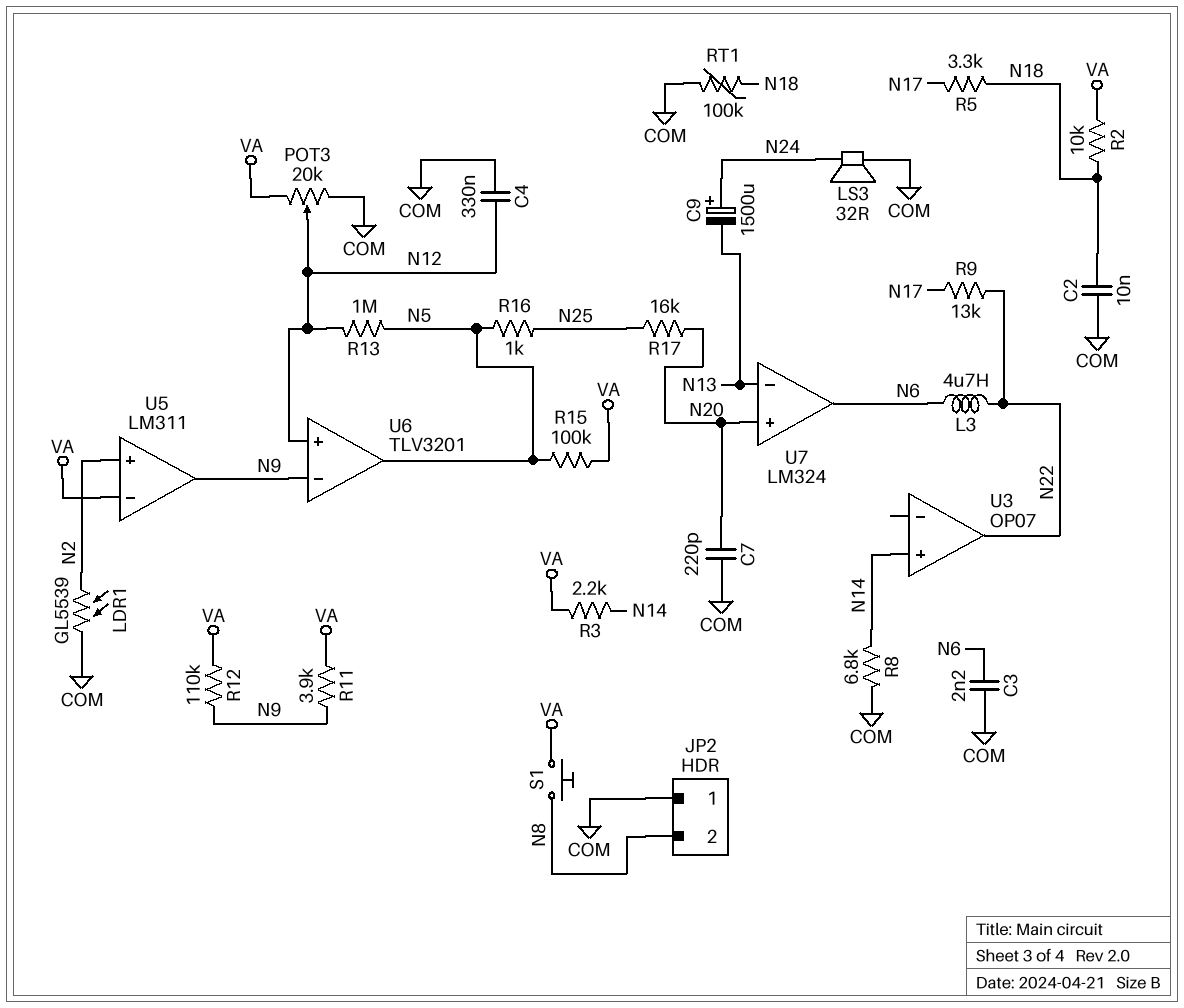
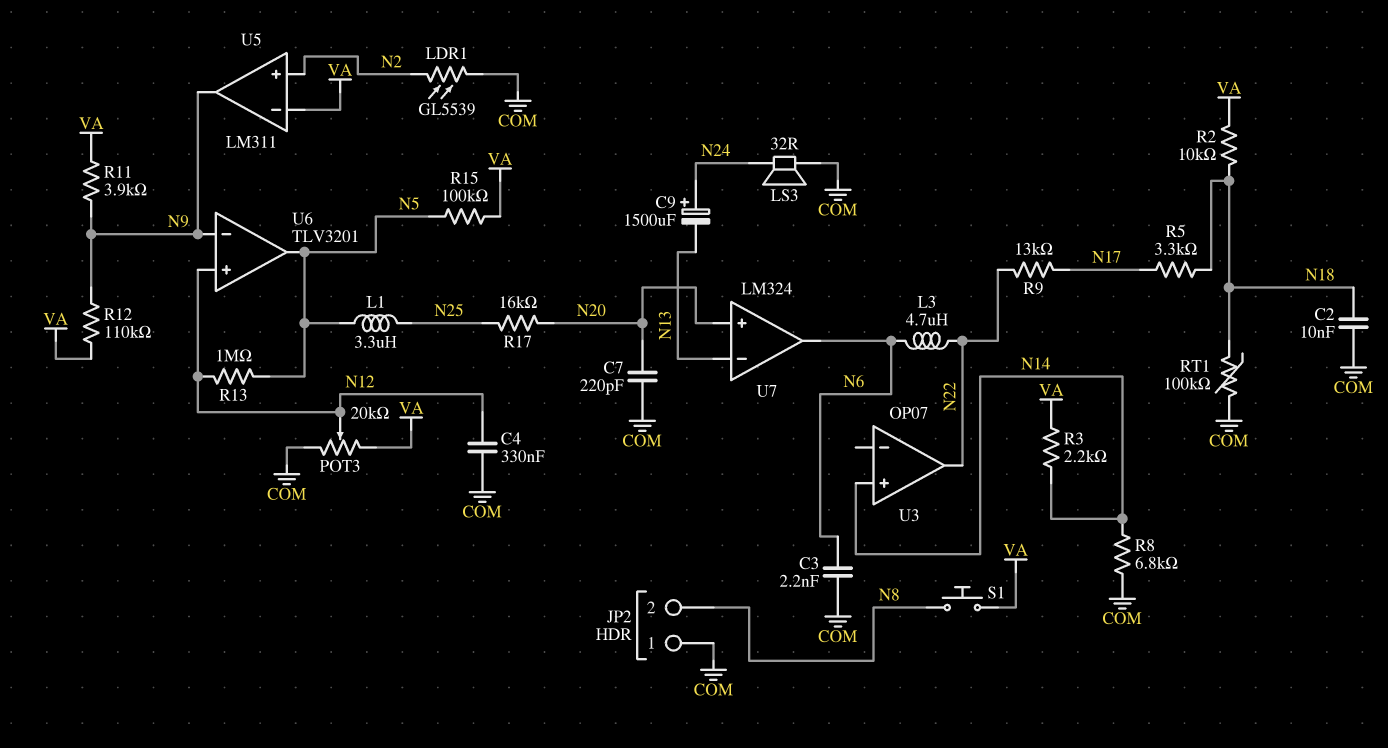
L1: none -> 3.3uH (N5, N25)
R16: 1k (N5, N25) -> none

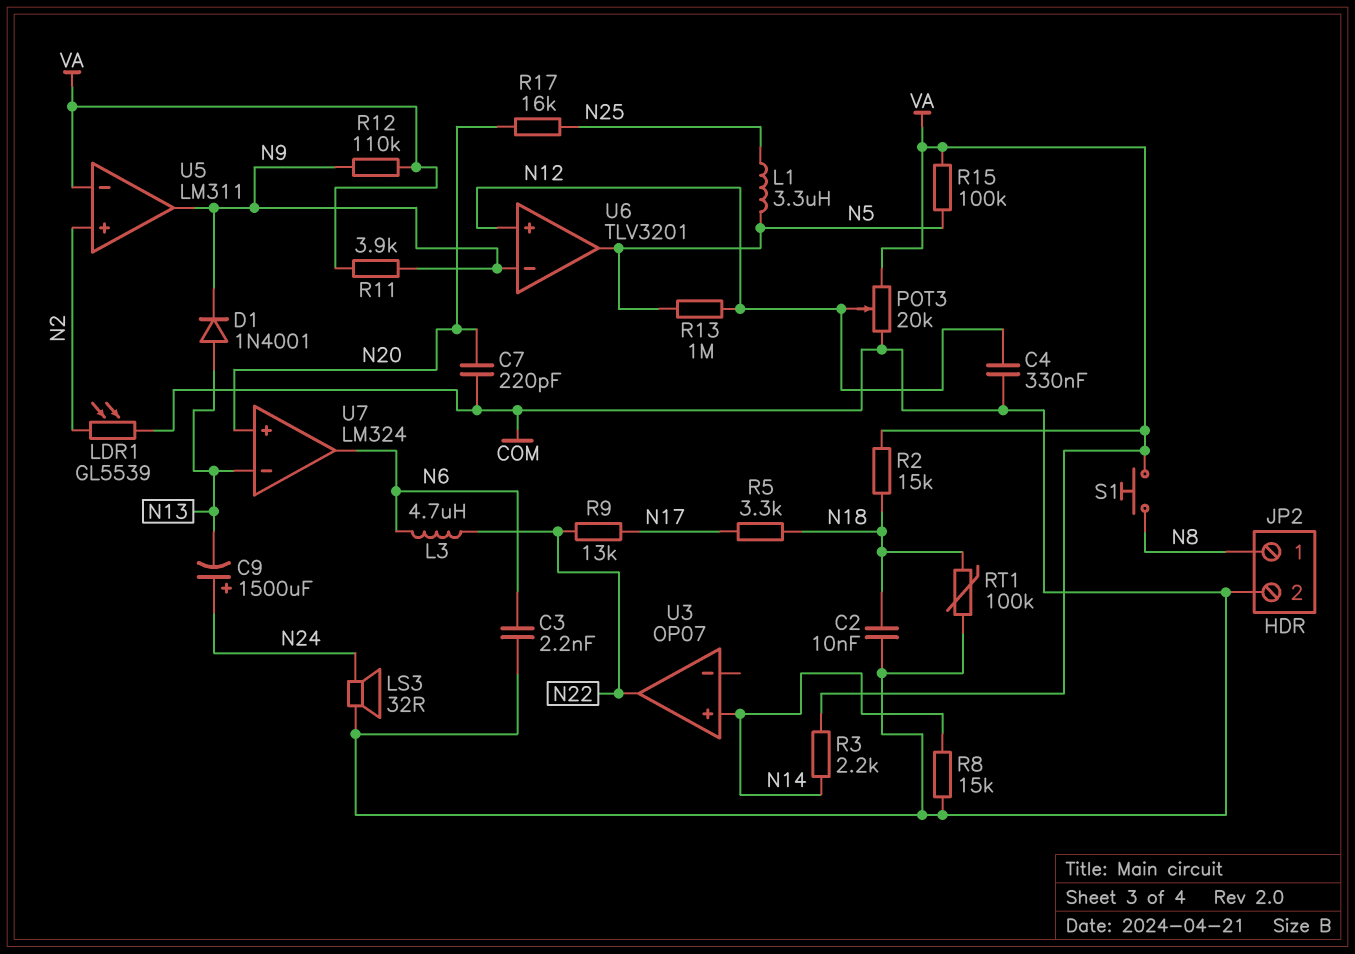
D1: none -> diode 1N4001 (A N13, K N9)
JP2 pin 1: COM -> N8
JP2 pin 2: N8 -> COM
R2: 10k (N18, VA) -> 15k (N18, VA)
R8: 6.8k (COM, N14) -> 15k (COM, N14)

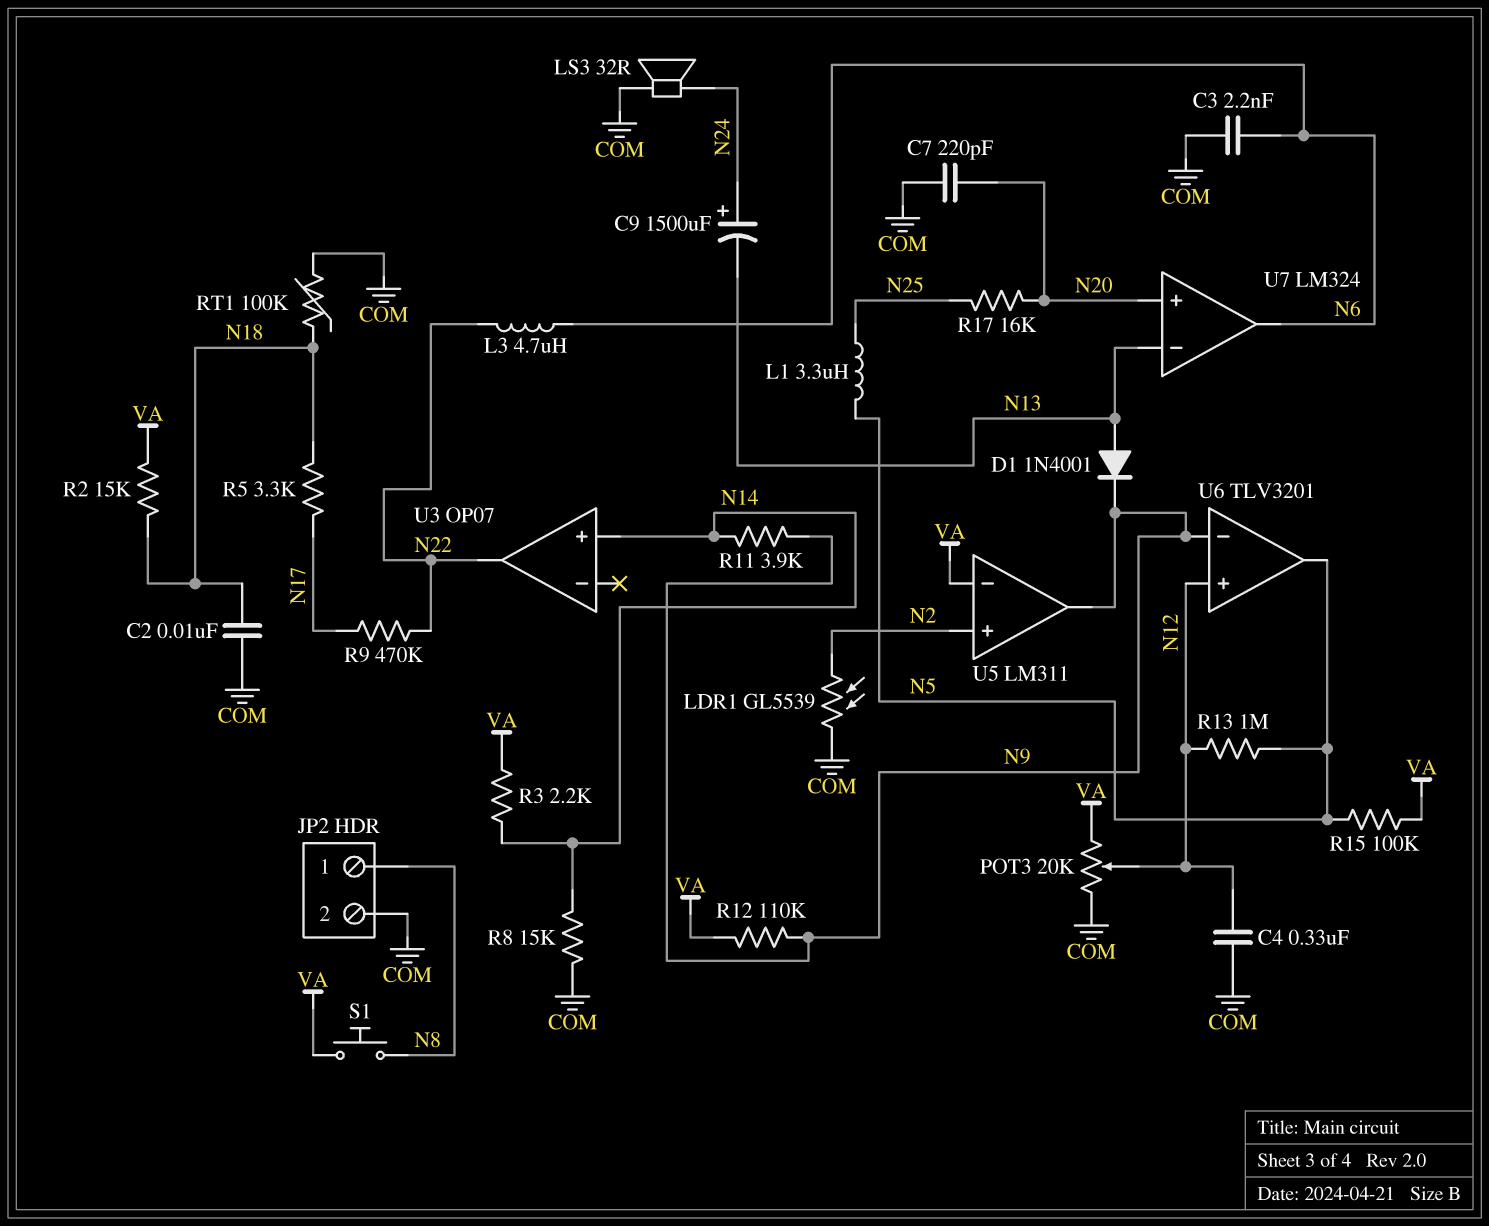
R9: 13k (N17, N22) -> 470k (N17, N22)
R11: 3.9k (N9, VA) -> 3.9k (N9, N14)

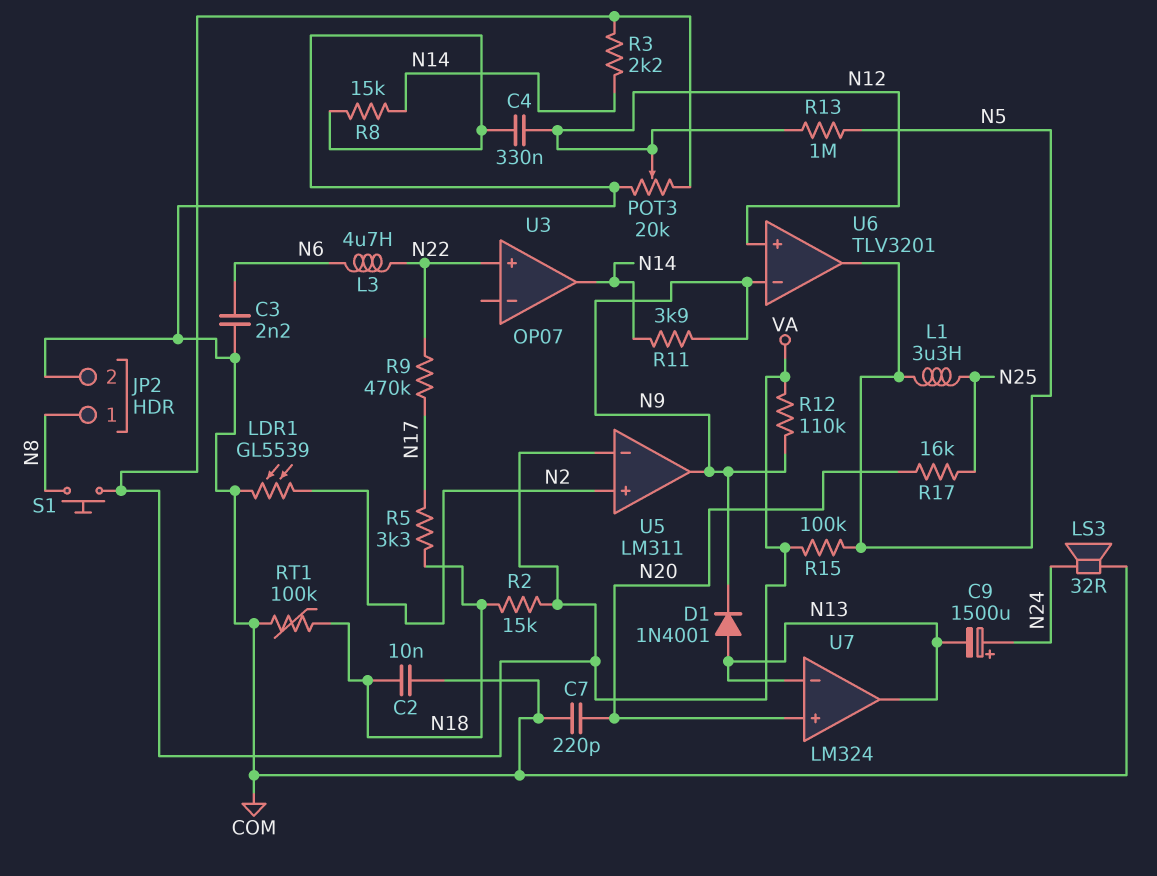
U3 pin in+: N14 -> N22
U3 pin out: N22 -> N14
U7 pin out: N6 -> N13

